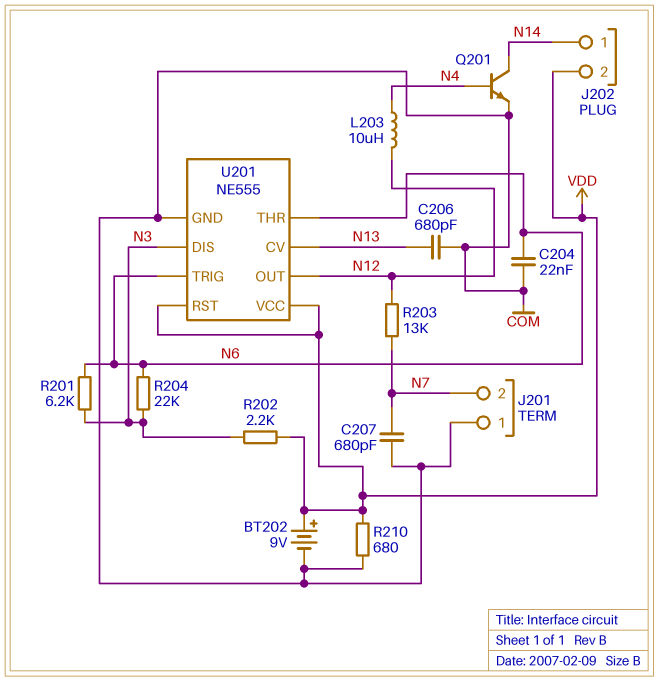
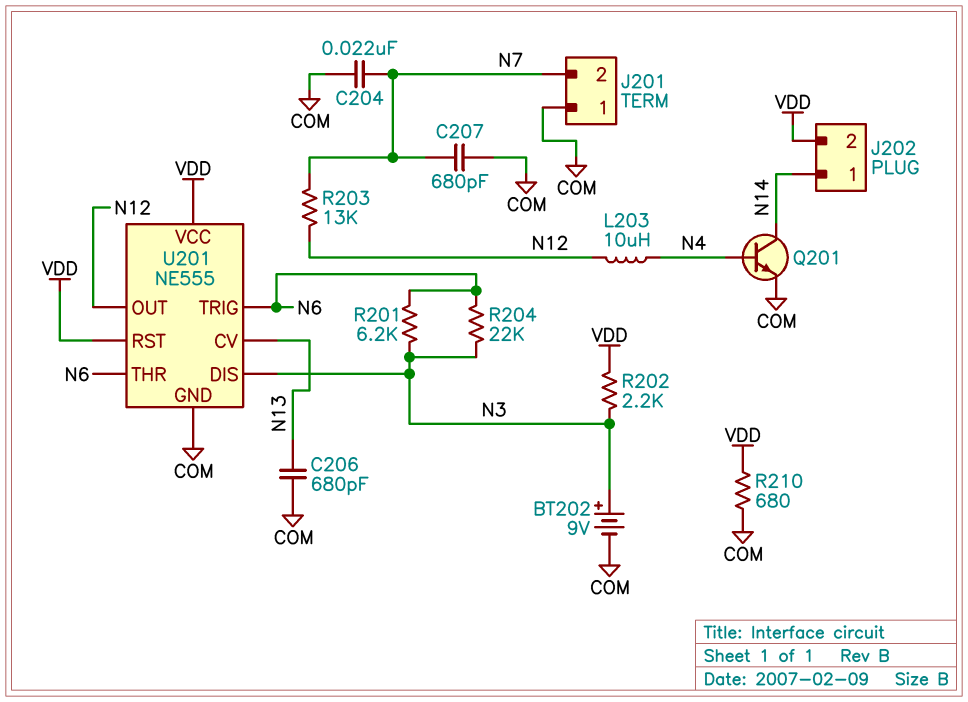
BT202: 9V (plus VDD, minus COM) -> 9V (plus N3, minus COM)
C204: 22nF (COM, N6) -> 22nF (COM, N7)

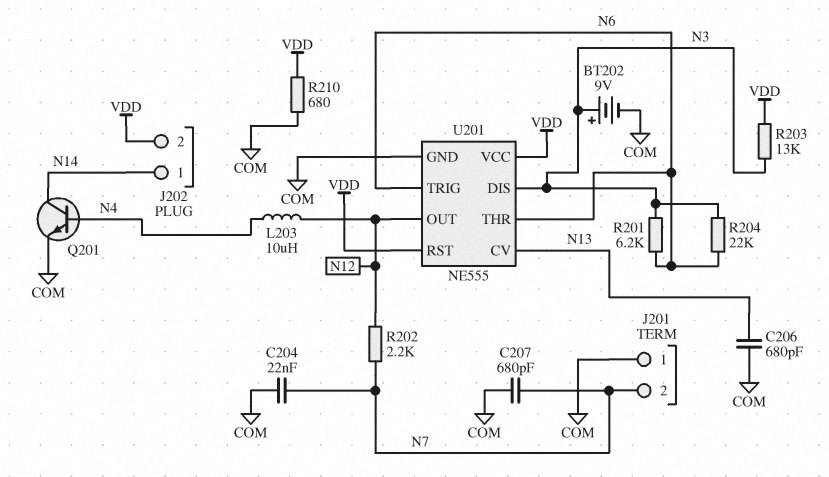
R202: 2.2k (N3, VDD) -> 2.2k (N7, N12)
R203: 13k (N7, N12) -> 13k (N3, VDD)

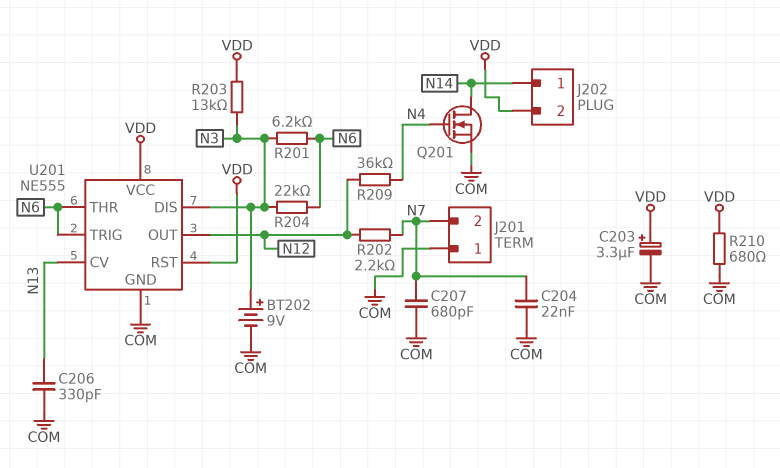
C203: none -> 3.3uF (plus VDD, minus COM)
C206: 680pF (COM, N13) -> 330pF (COM, N13)
L203: 10uH (N4, N12) -> none
Q201: NPN (B N4, C N14, E COM) -> NMOS (G N4, D N14, S COM)
R209: none -> 36k (N4, N12)

